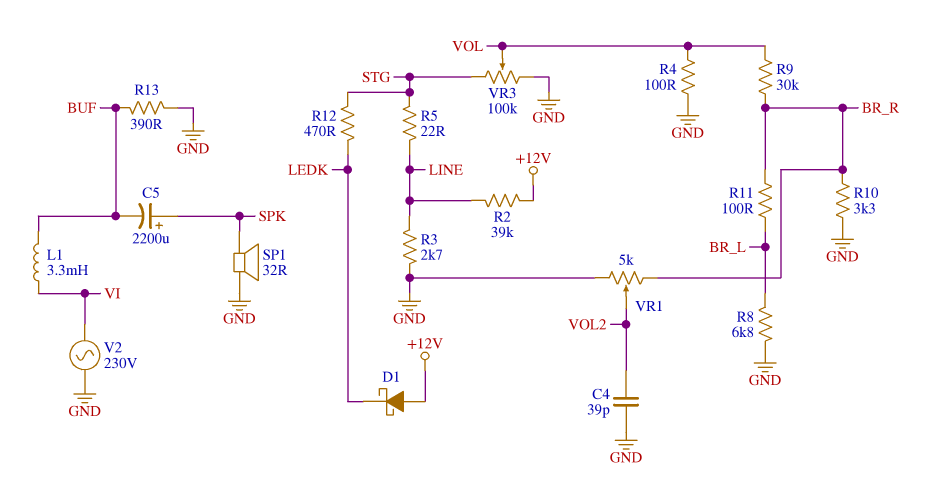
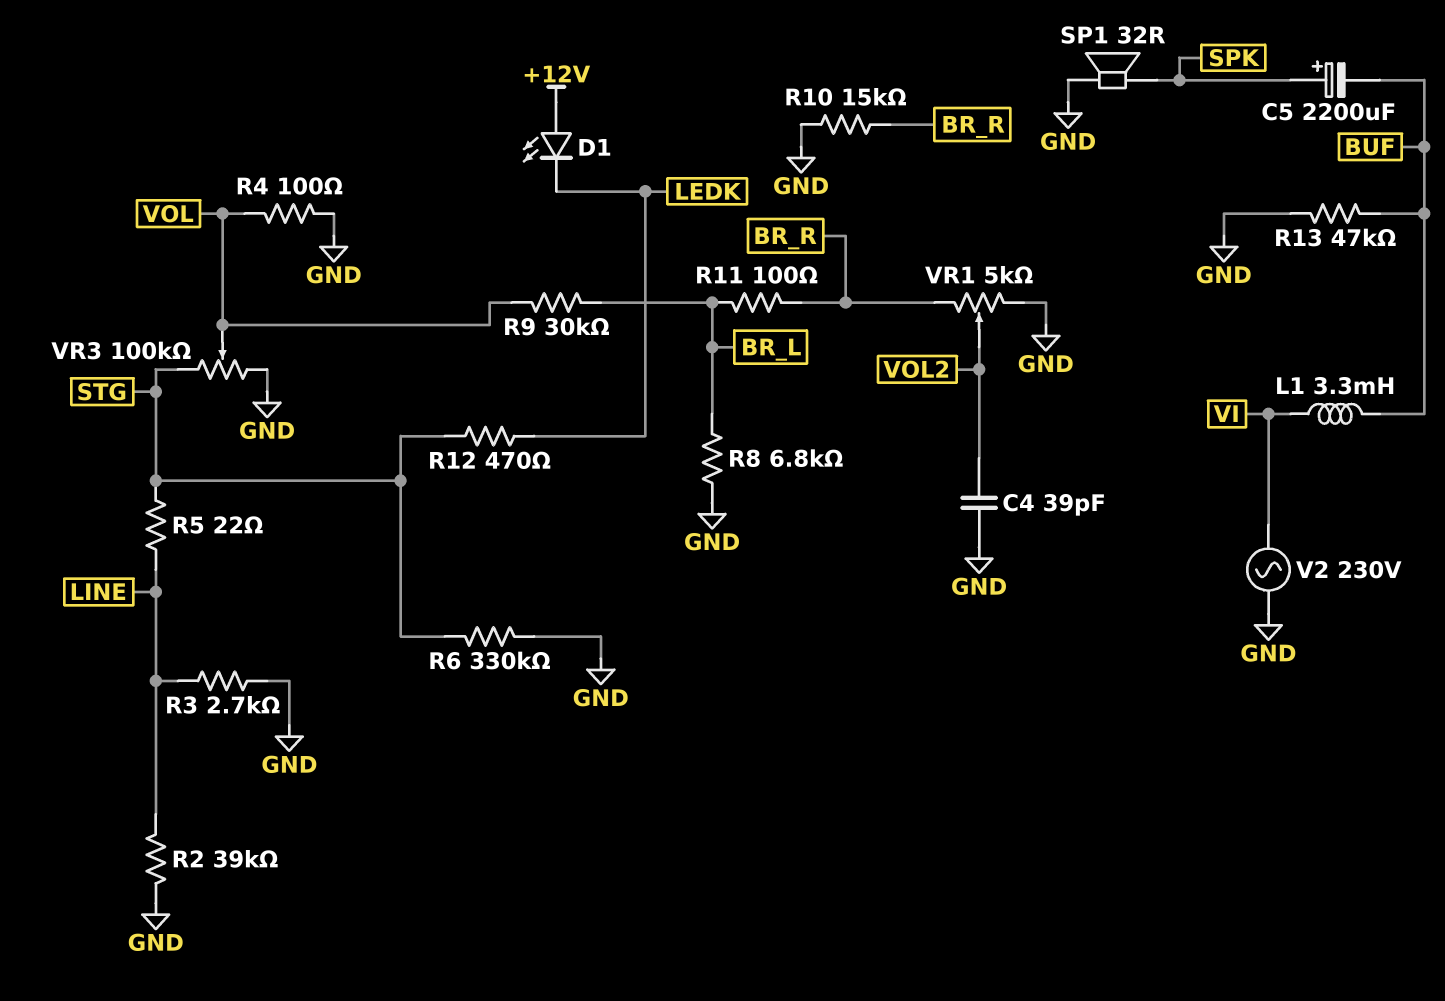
D1: schottky (A +12V, K LEDK) -> LED (A +12V, K LEDK)
R2: 39k (+12V, LINE) -> 39k (GND, LINE)
R6: none -> 330k (GND, STG)
R9: 30k (BR_R, VOL) -> 30k (BR_L, VOL)
R10: 3.3k (BR_R, GND) -> 15k (BR_R, GND)
R13: 390 (BUF, GND) -> 47k (BUF, GND)

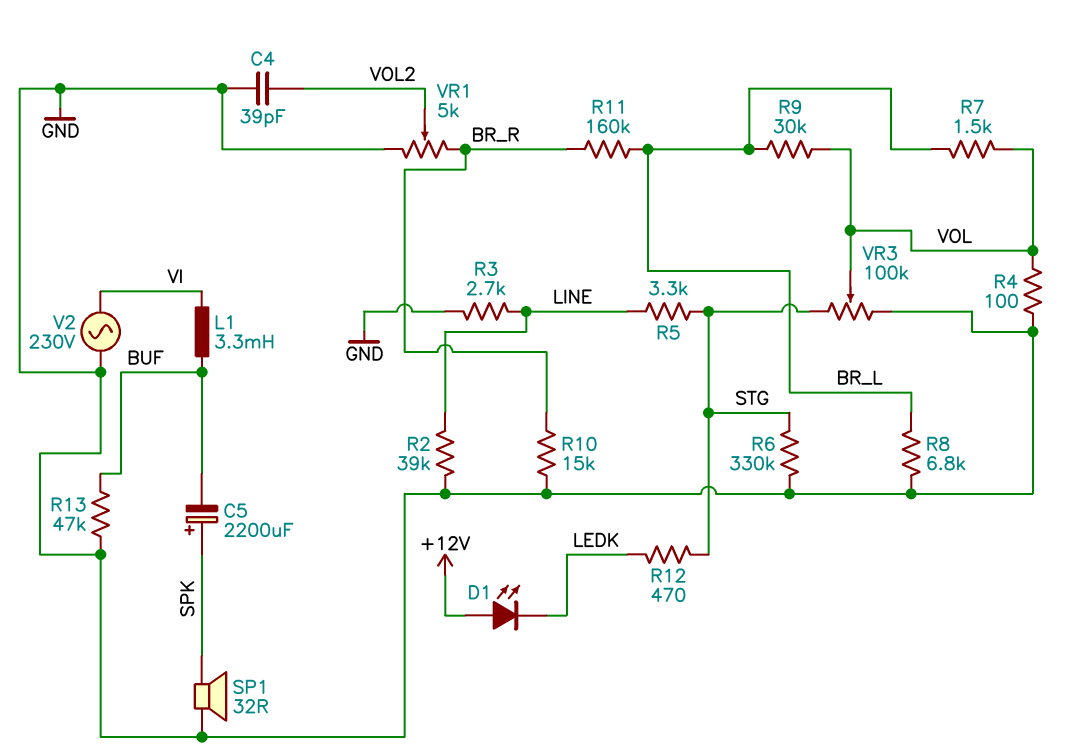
R5: 22 (LINE, STG) -> 3.3k (LINE, STG)
R7: none -> 1.5k (BR_L, VOL)
R11: 100 (BR_L, BR_R) -> 160k (BR_L, BR_R)

